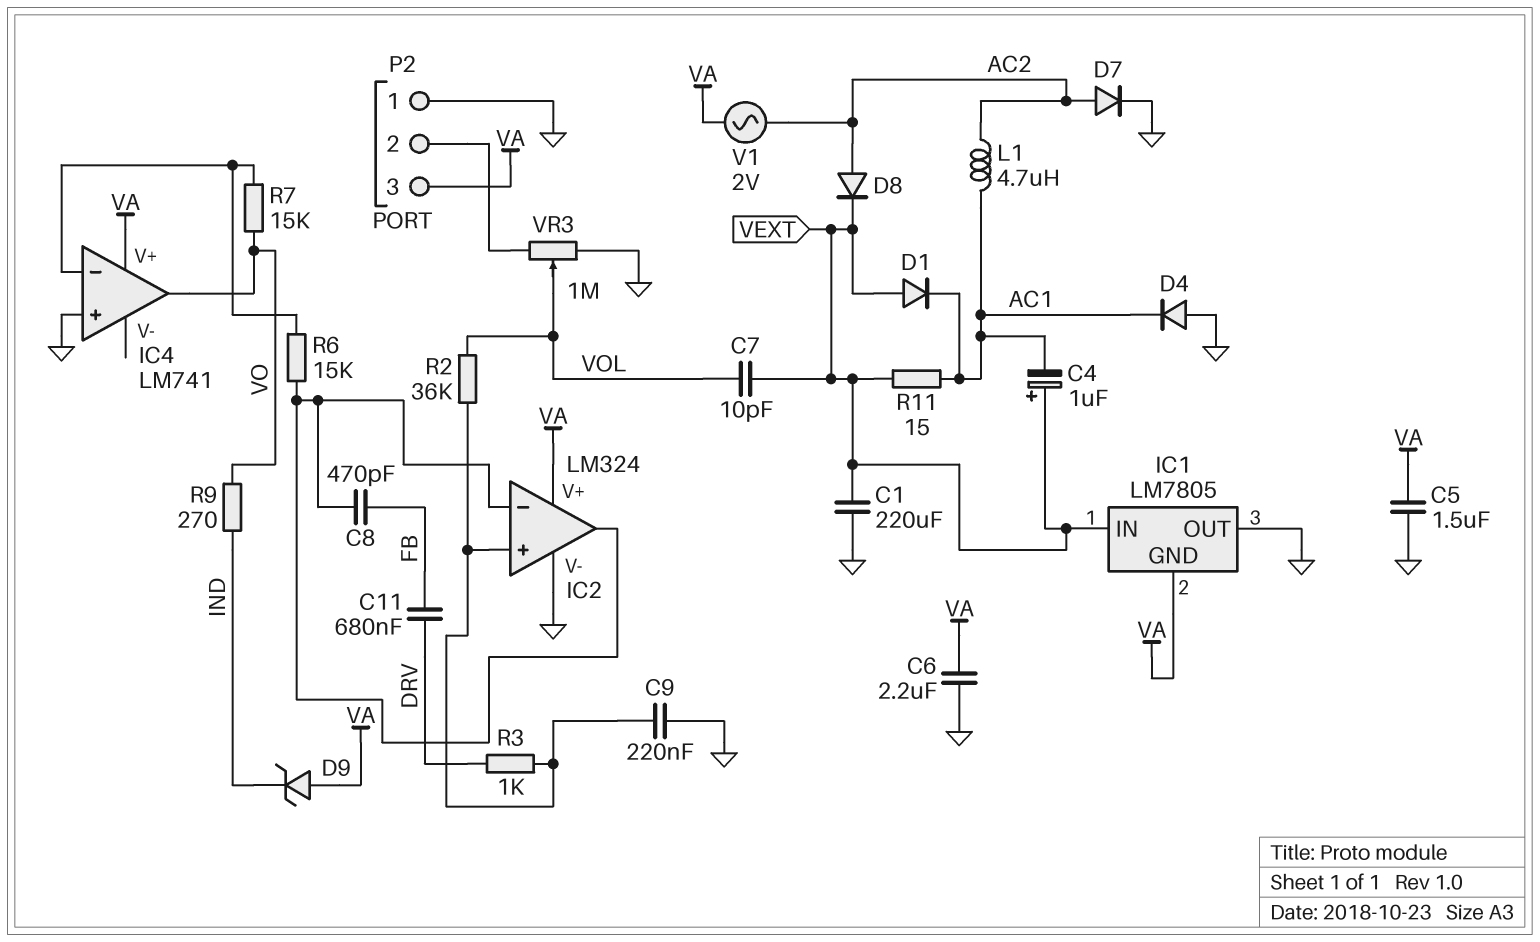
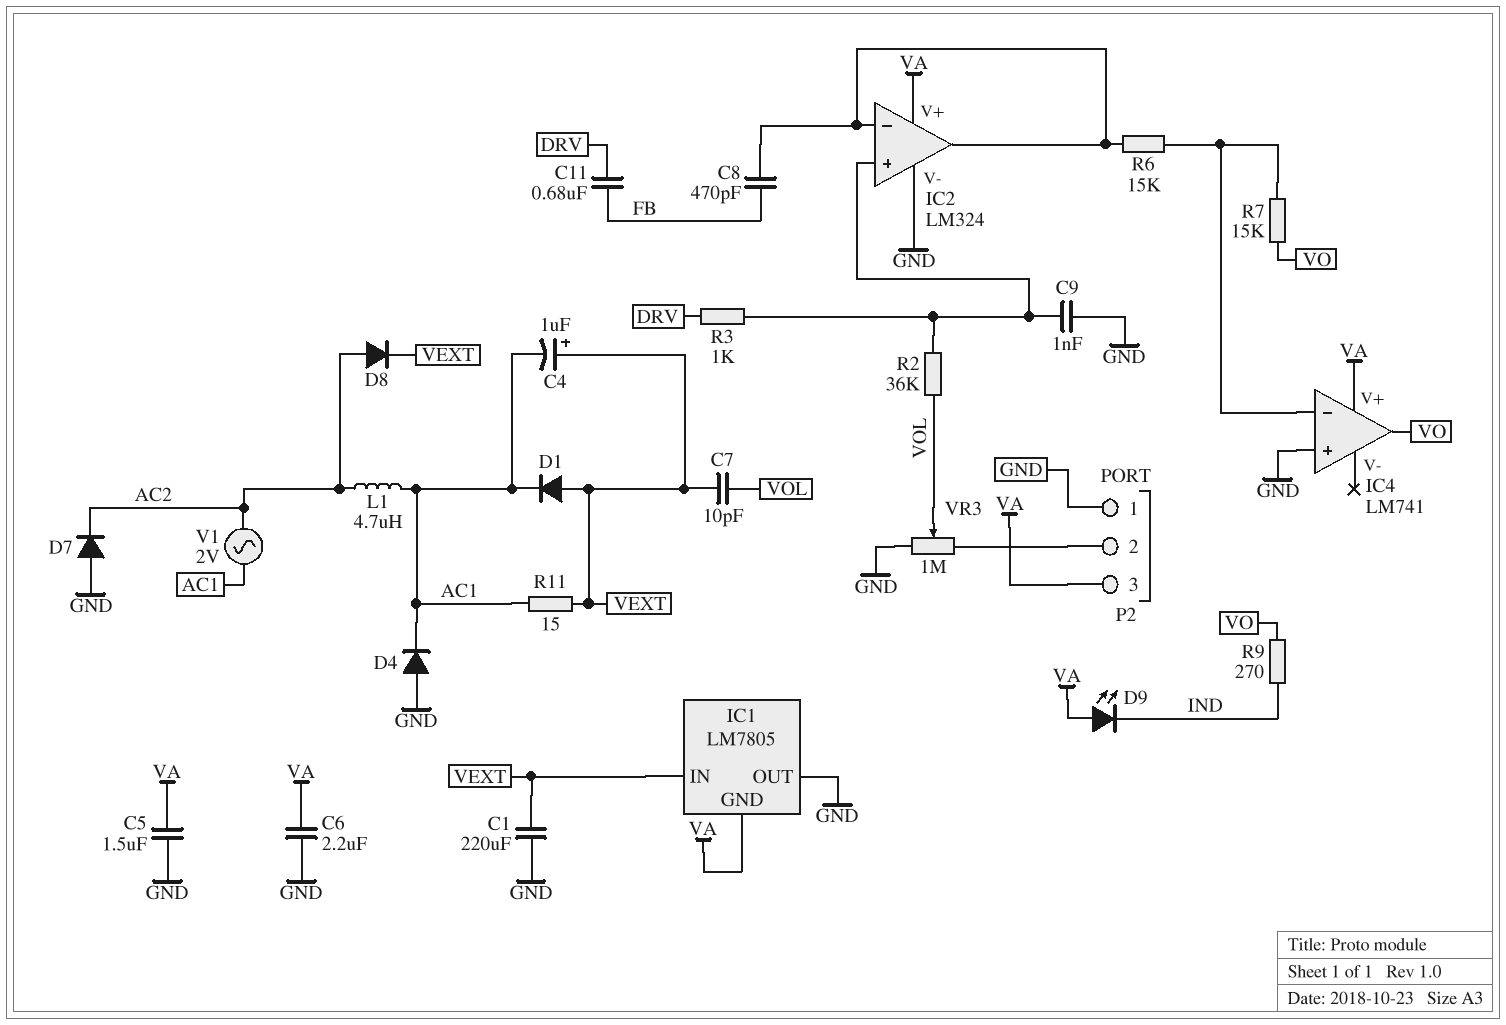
C9: 220nF (GND, IC2/in+) -> 1nF (GND, IC2/in+)
D7: diode (A AC2, K GND) -> diode (A GND, K AC2)
D9: zener (A VA, K IND) -> LED (A VA, K IND)
V1: AC 2V (AC2, VA) -> AC 2V (AC1, AC2)

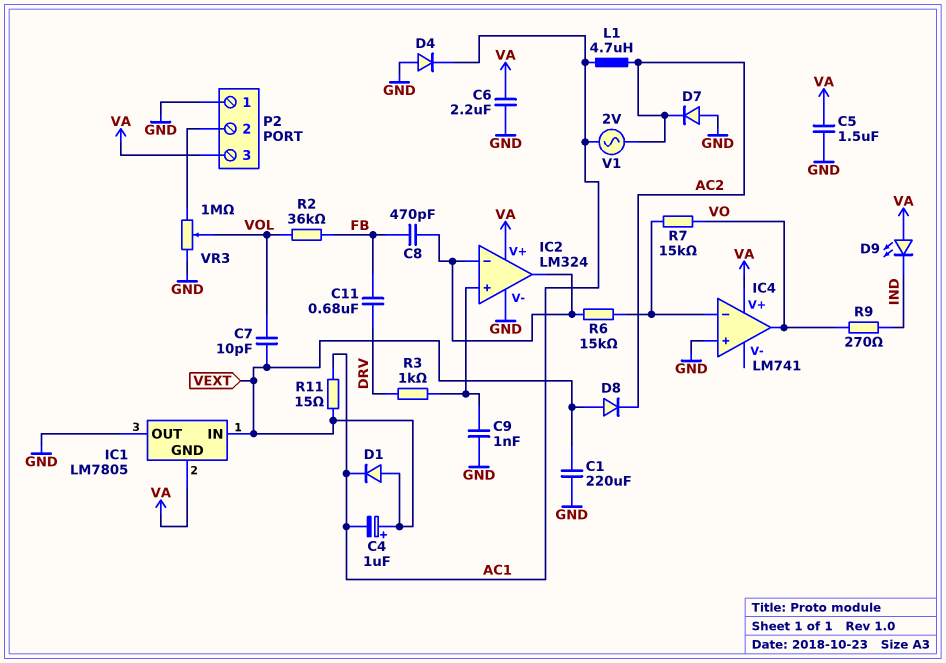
D8: diode (A AC2, K VEXT) -> diode (A VEXT, K AC2)
R2: 36k (IC2/in+, VOL) -> 36k (FB, VOL)

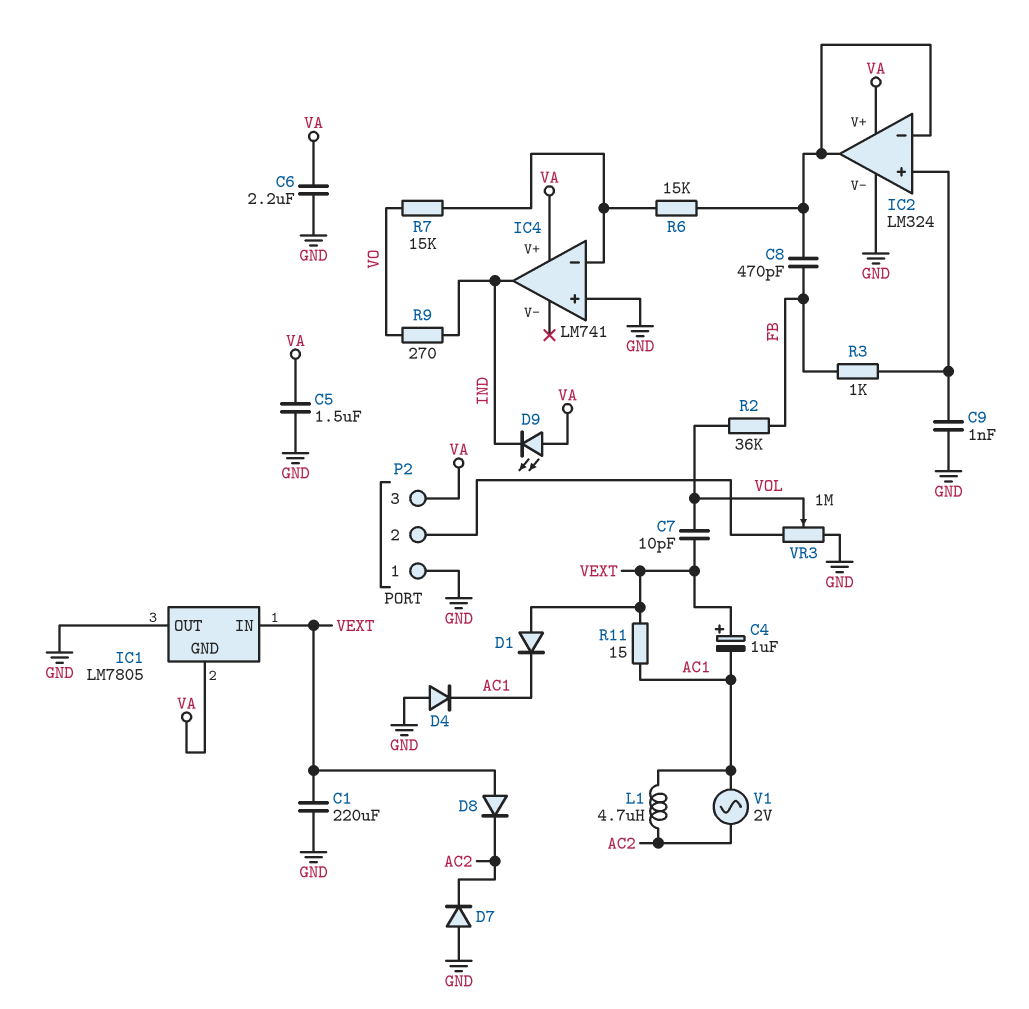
C11: 680nF (DRV, FB) -> none
IC4 pin out: VO -> IND
R3: 1k (DRV, IC2/in+) -> 1k (FB, IC2/in+)

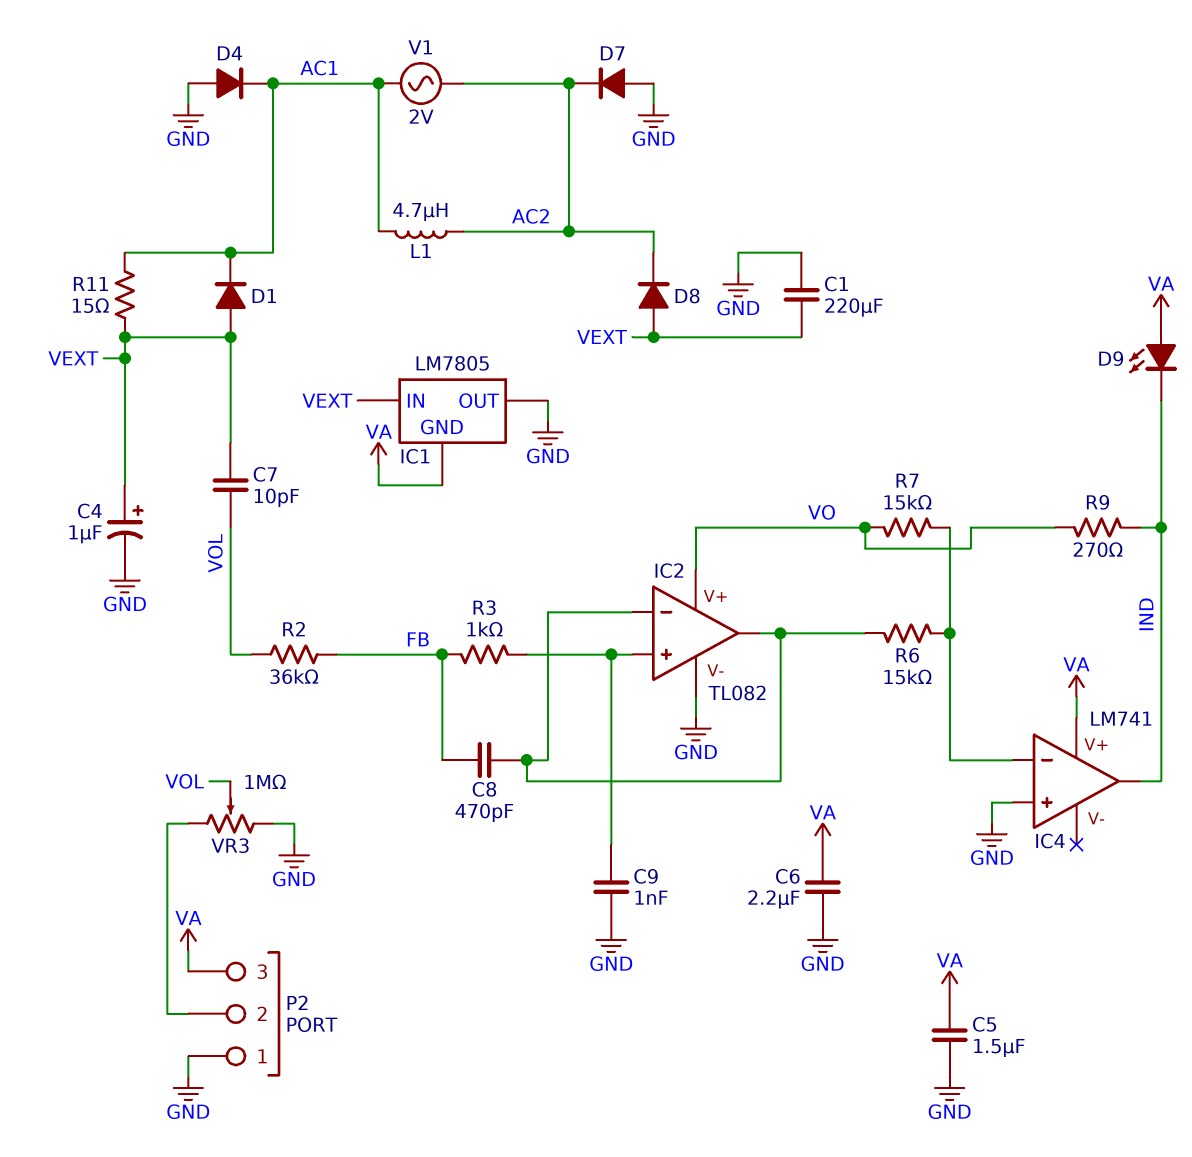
C4: 1uF (plus VEXT, minus AC1) -> 1uF (plus VEXT, minus GND)
IC2: LM324 -> TL082
IC2 pin V+: VA -> VO

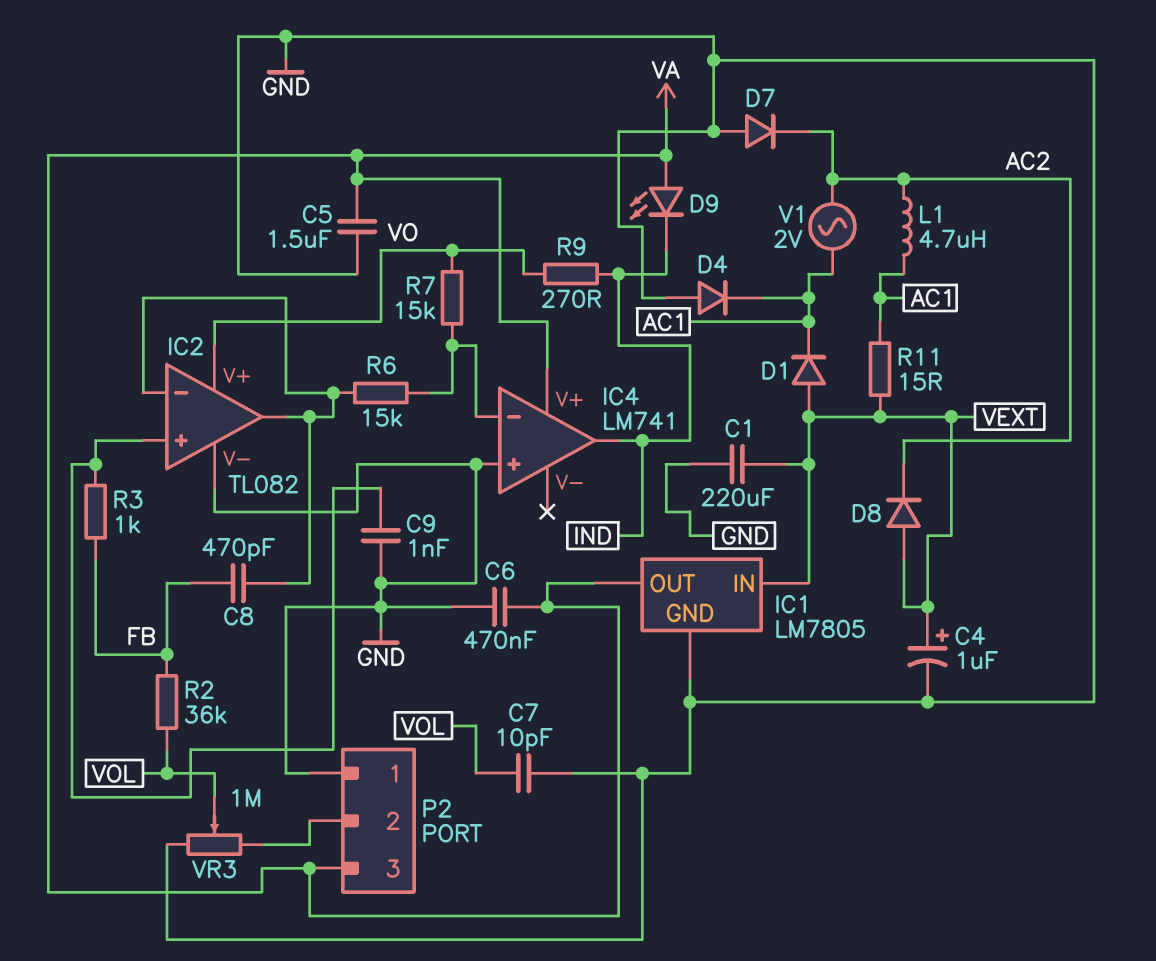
C6: 2.2uF (GND, VA) -> 470nF (GND, VA)
C7: 10pF (VEXT, VOL) -> 10pF (GND, VOL)
IC1 pin GND: VA -> GND
IC1 pin OUT: GND -> VA

